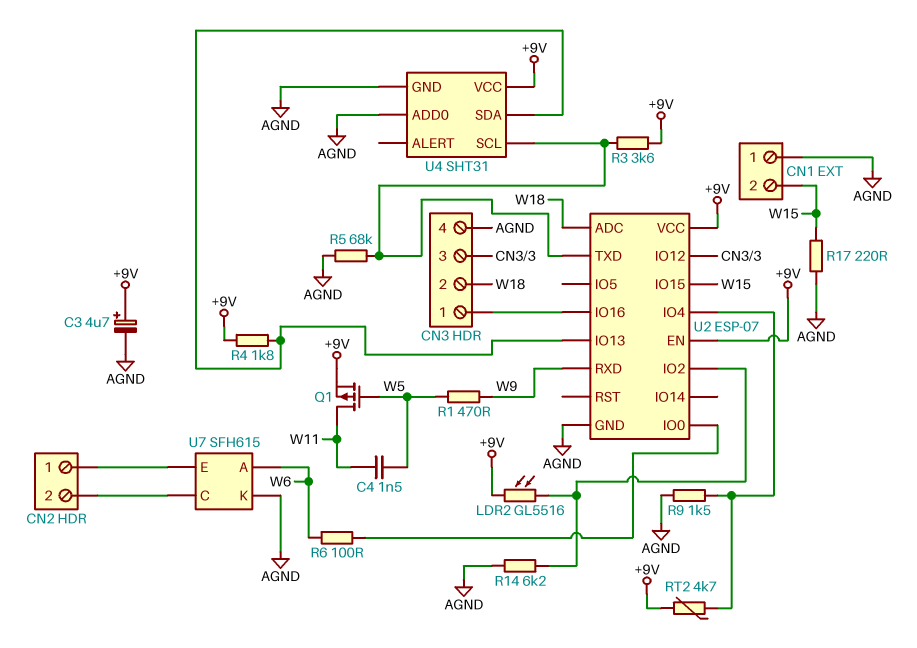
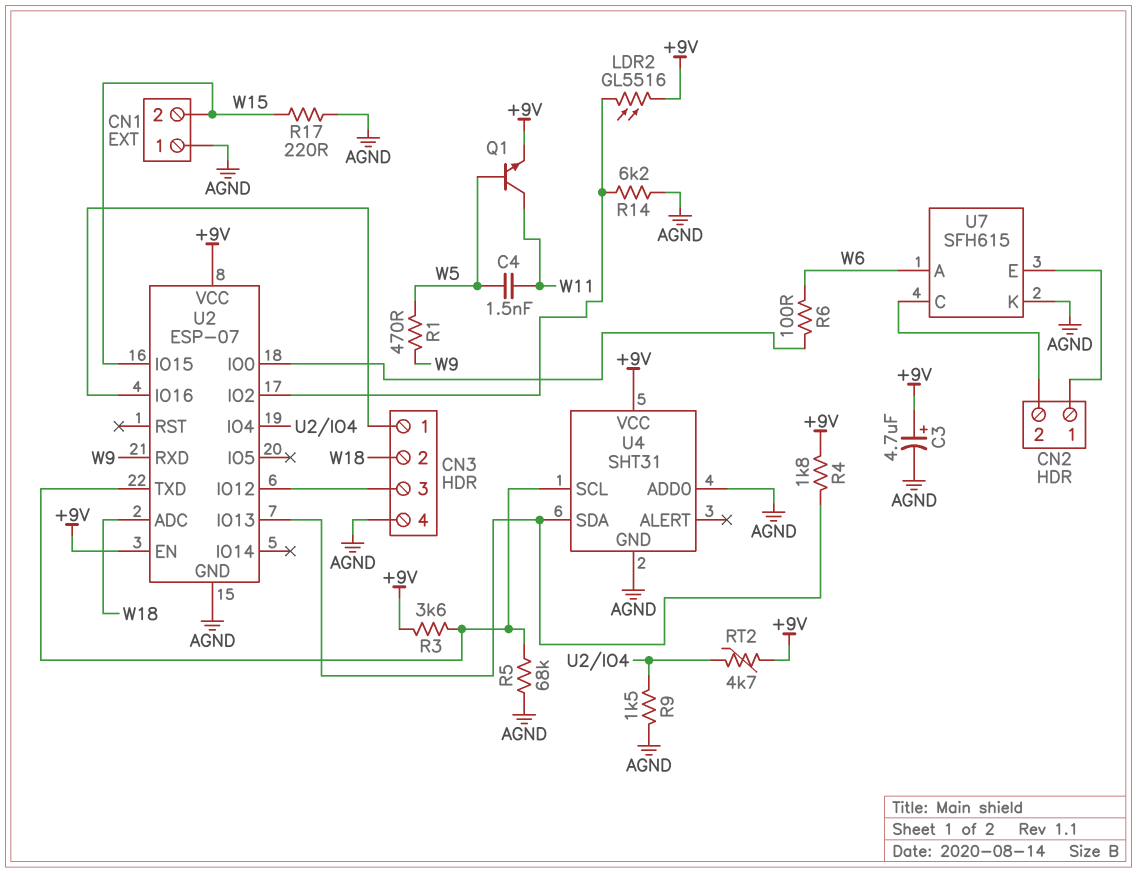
Q1: PMOS (G W5, D W11, S +9V) -> NPN (B W5, C W11, E +9V)

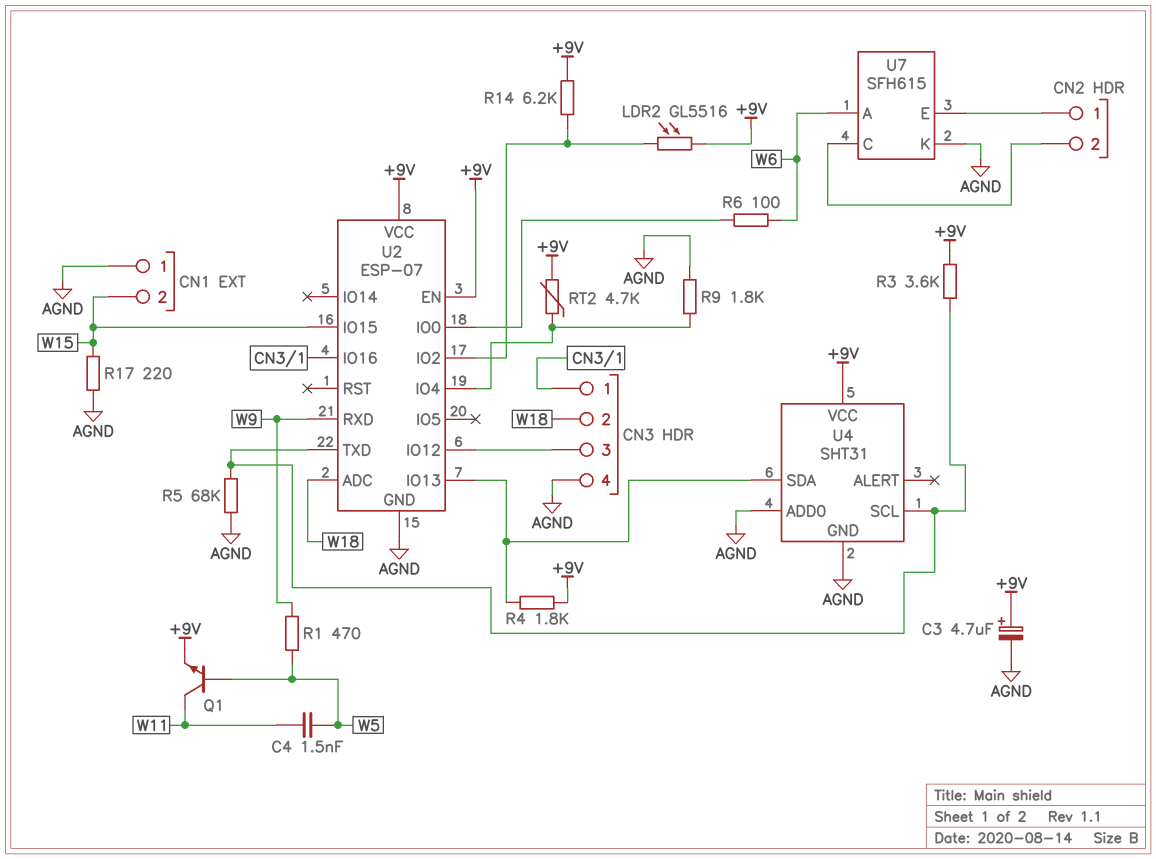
R9: 1.5k (AGND, U2/IO4) -> 1.8k (AGND, U2/IO4)
R14: 6.2k (AGND, U2/IO2) -> 6.2k (+9V, U2/IO2)

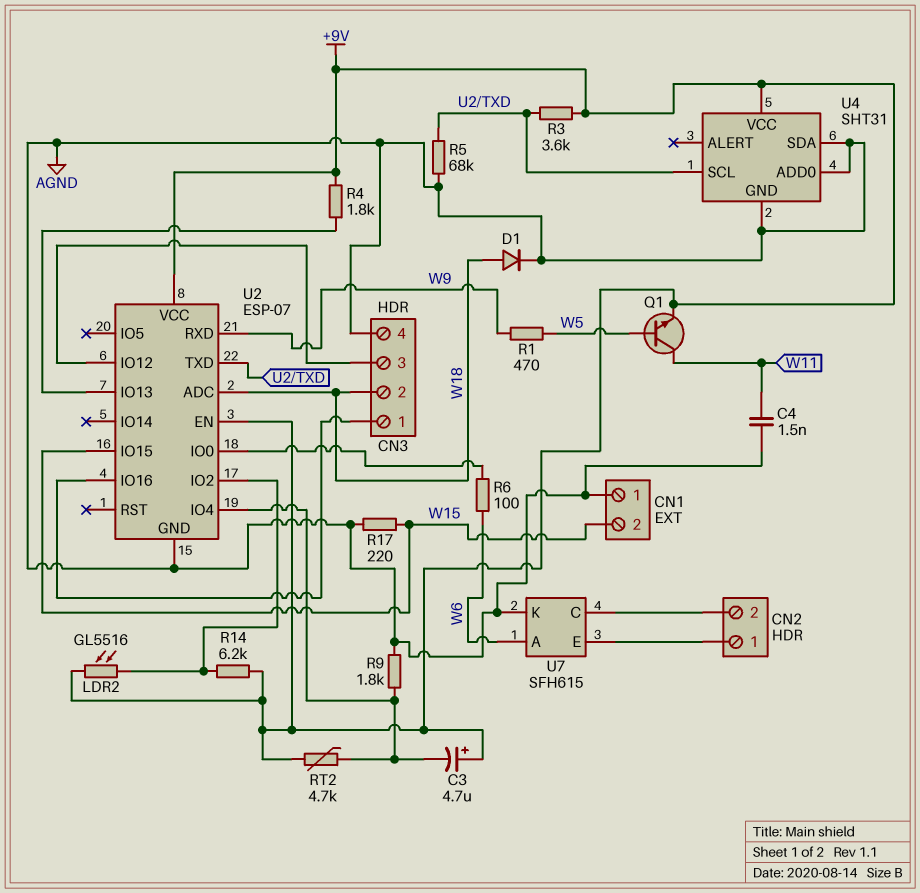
C3: 4.7uF (plus +9V, minus AGND) -> 4.7uF (plus +9V, minus U2/IO4)
C4: 1.5nF (W5, W11) -> 1.5nF (AGND, W11)
D1: none -> diode (A W18, K AGND)
U4 pin SDA: U2/IO13 -> AGND

